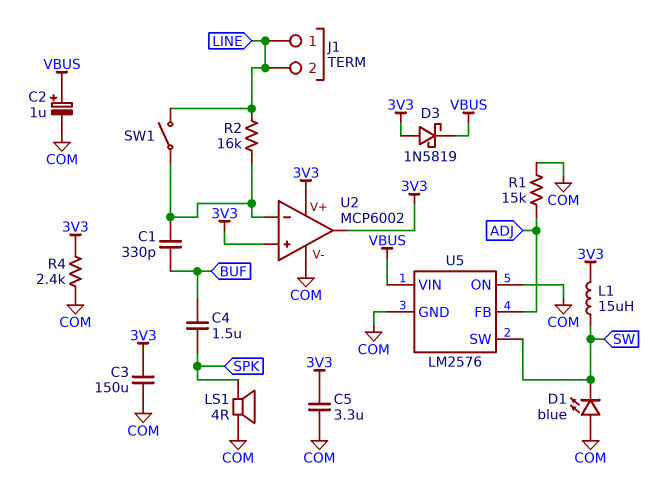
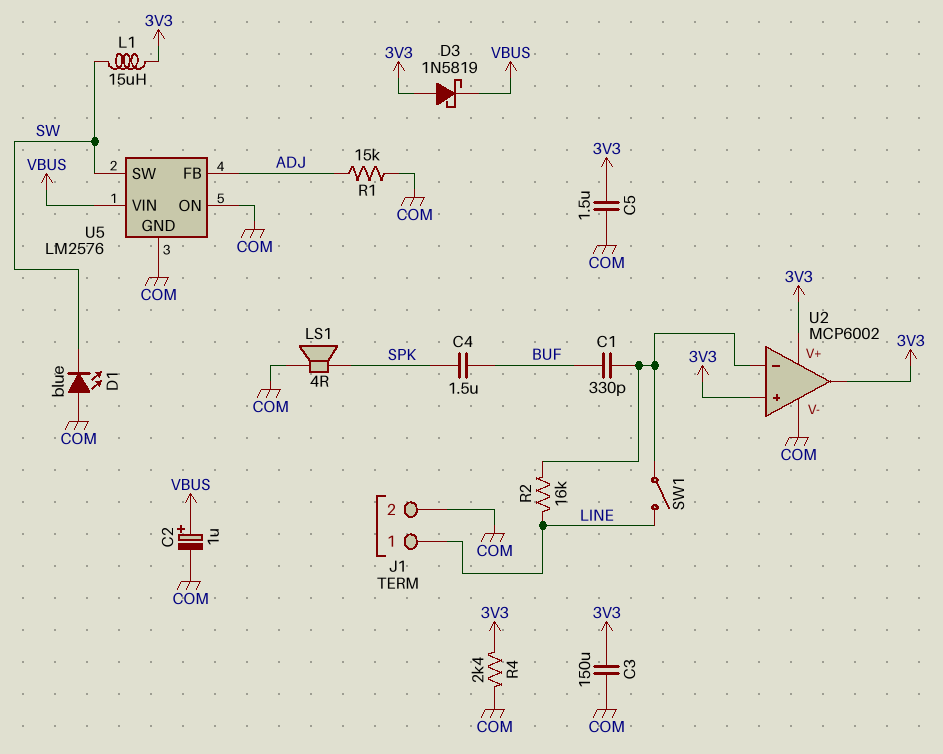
C5: 3.3uF (3V3, COM) -> 1.5uF (3V3, COM)
J1 pin 2: LINE -> COM

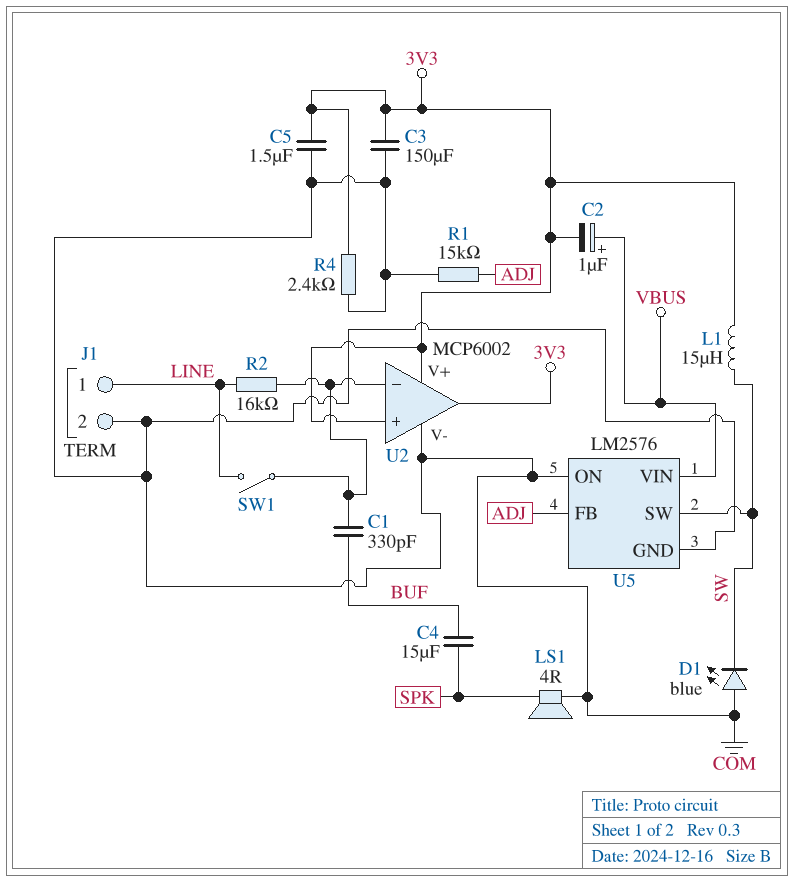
C2: 1uF (plus VBUS, minus COM) -> 1uF (plus VBUS, minus 3V3)
C4: 1.5uF (BUF, SPK) -> 15uF (BUF, SPK)
D3: schottky 1N5819 (A 3V3, K VBUS) -> none

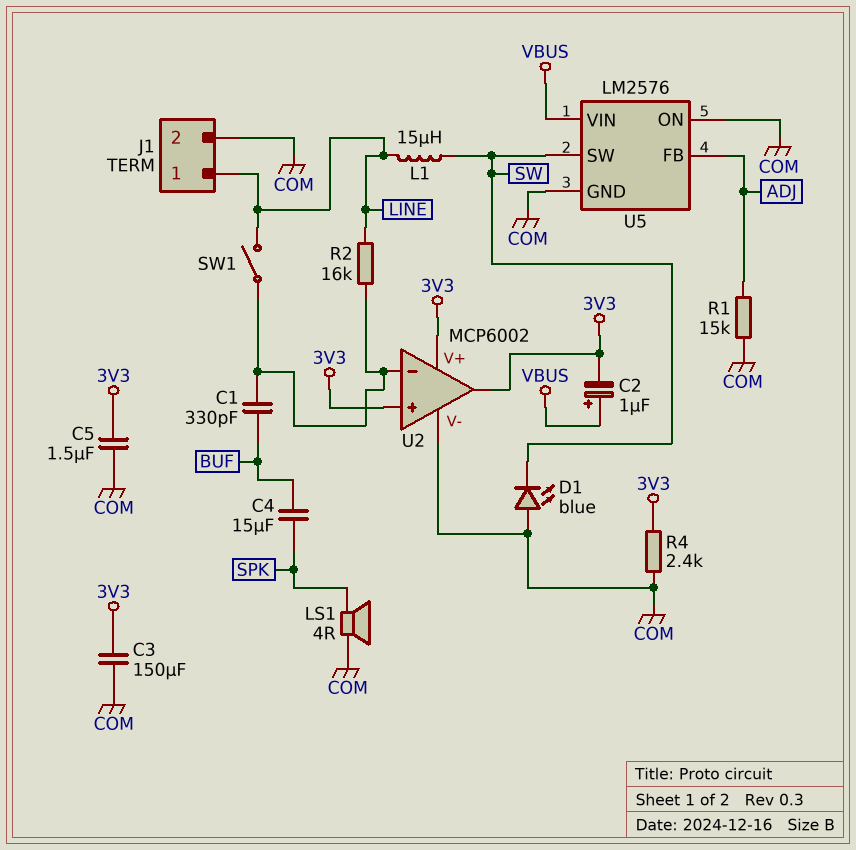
L1: 15uH (3V3, SW) -> 15uH (LINE, SW)

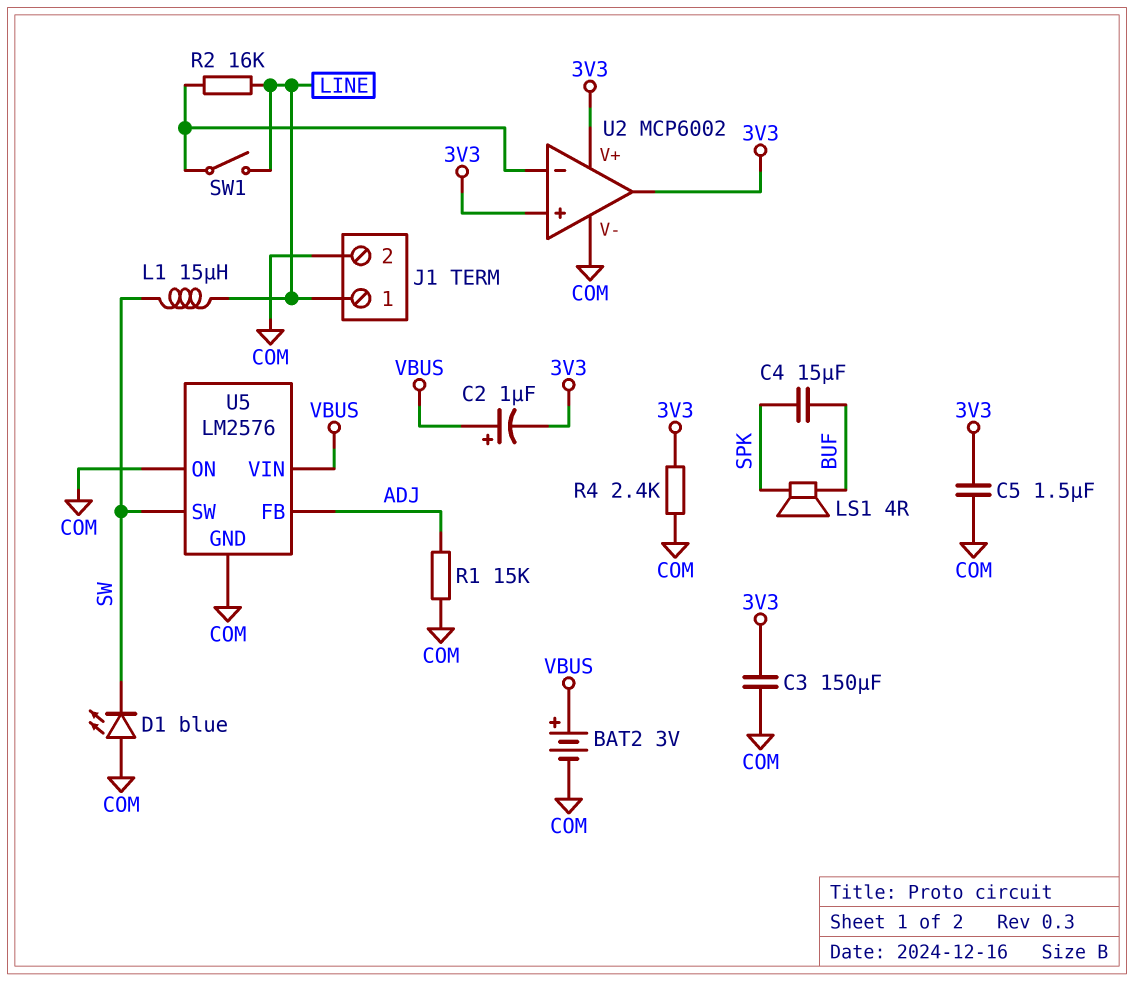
BAT2: none -> 3V (plus VBUS, minus COM)
C1: 330pF (BUF, U2/in-) -> none
LS1: speaker 4R (COM, SPK) -> speaker 4R (BUF, SPK)

